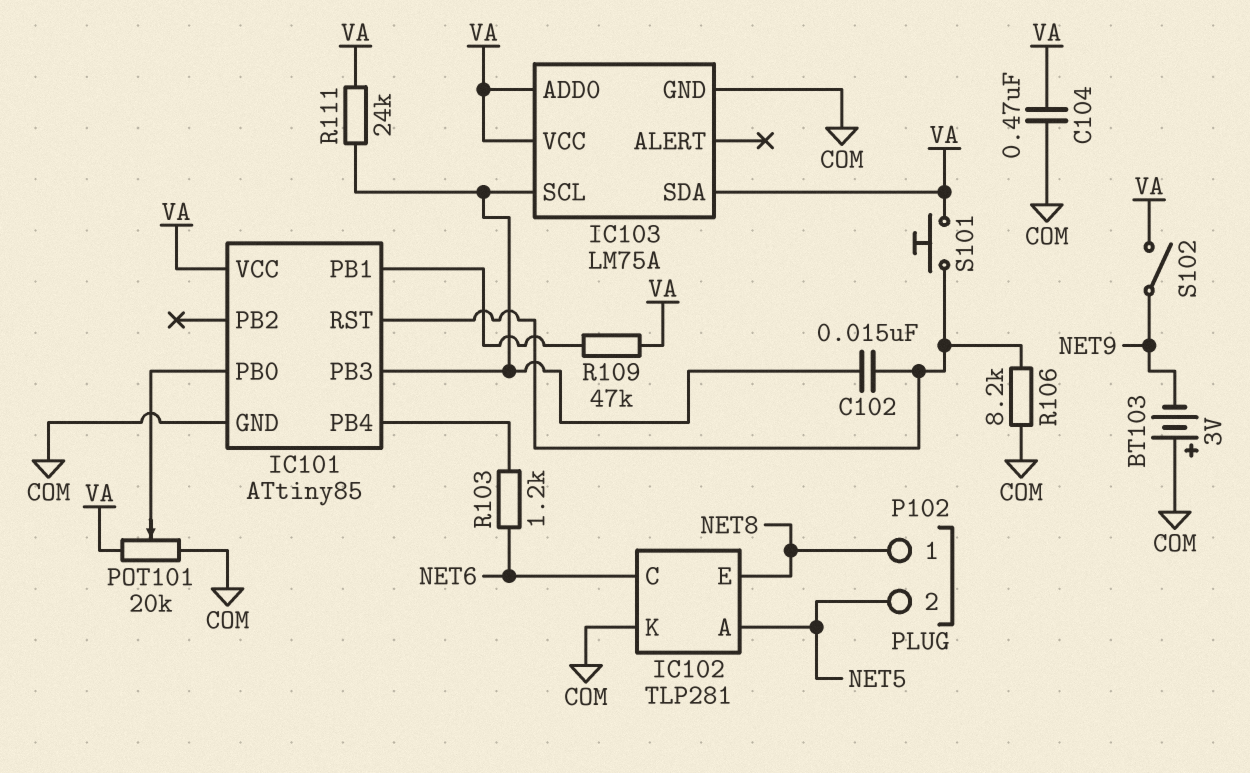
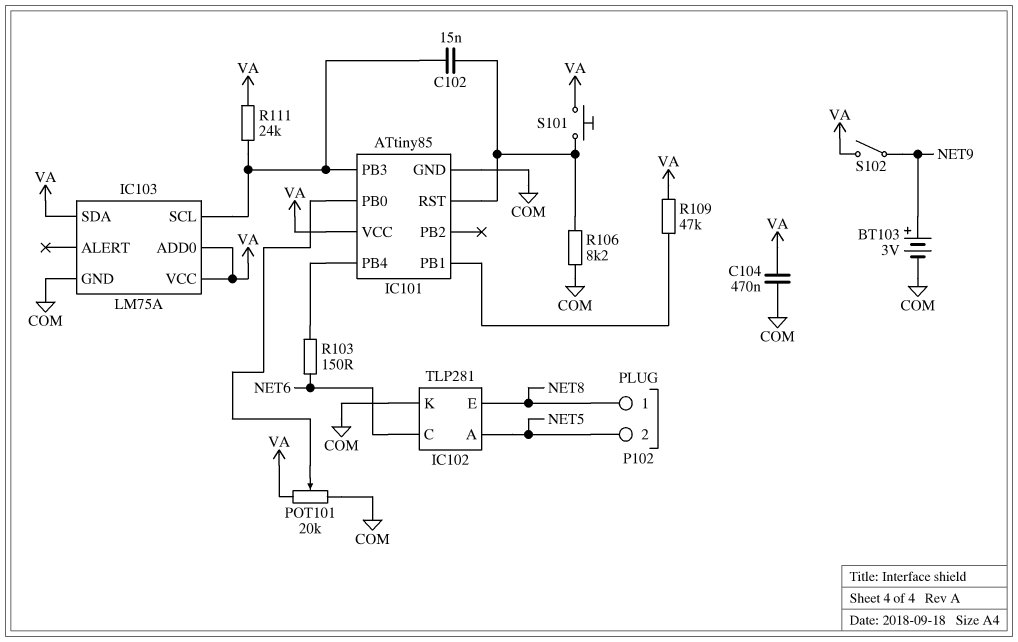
BT103: 3V (plus COM, minus NET9) -> 3V (plus NET9, minus COM)
R103: 1.2k (IC101/PB4, NET6) -> 150 (IC101/PB4, NET6)

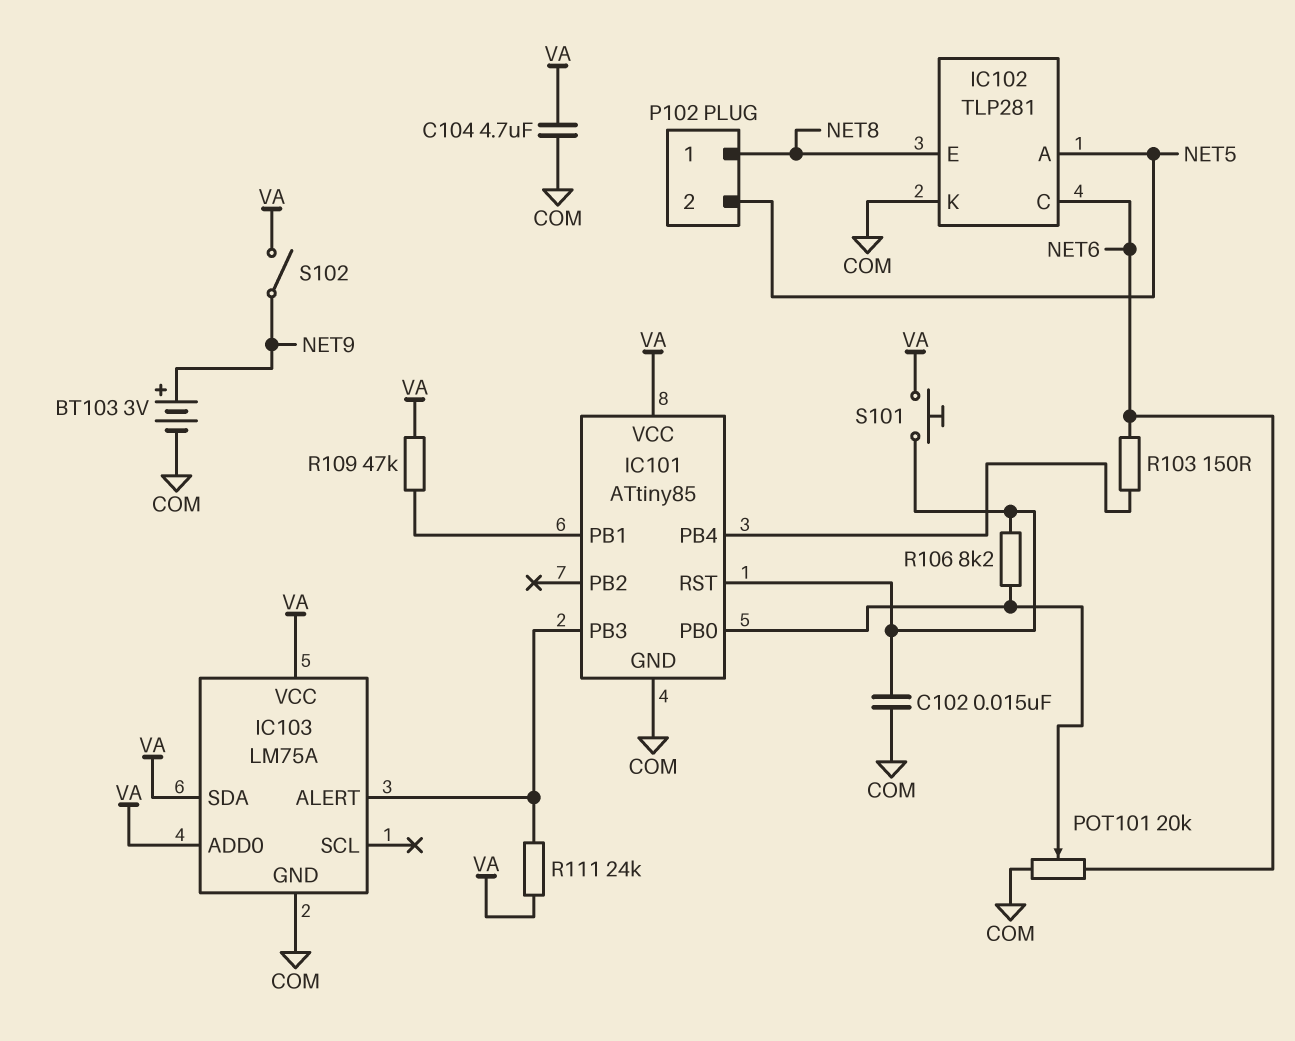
C102: 15nF (IC101/PB3, IC101/RST) -> 15nF (COM, IC101/RST)
C104: 470nF (COM, VA) -> 4.7uF (COM, VA)
IC103 pin ALERT: none -> IC101/PB3
IC103 pin SCL: IC101/PB3 -> none
POT101: 20k (COM, VA, wiper IC101/PB0) -> 20k (COM, NET6, wiper IC101/PB0)
R106: 8.2k (COM, IC101/RST) -> 8.2k (IC101/PB0, IC101/RST)

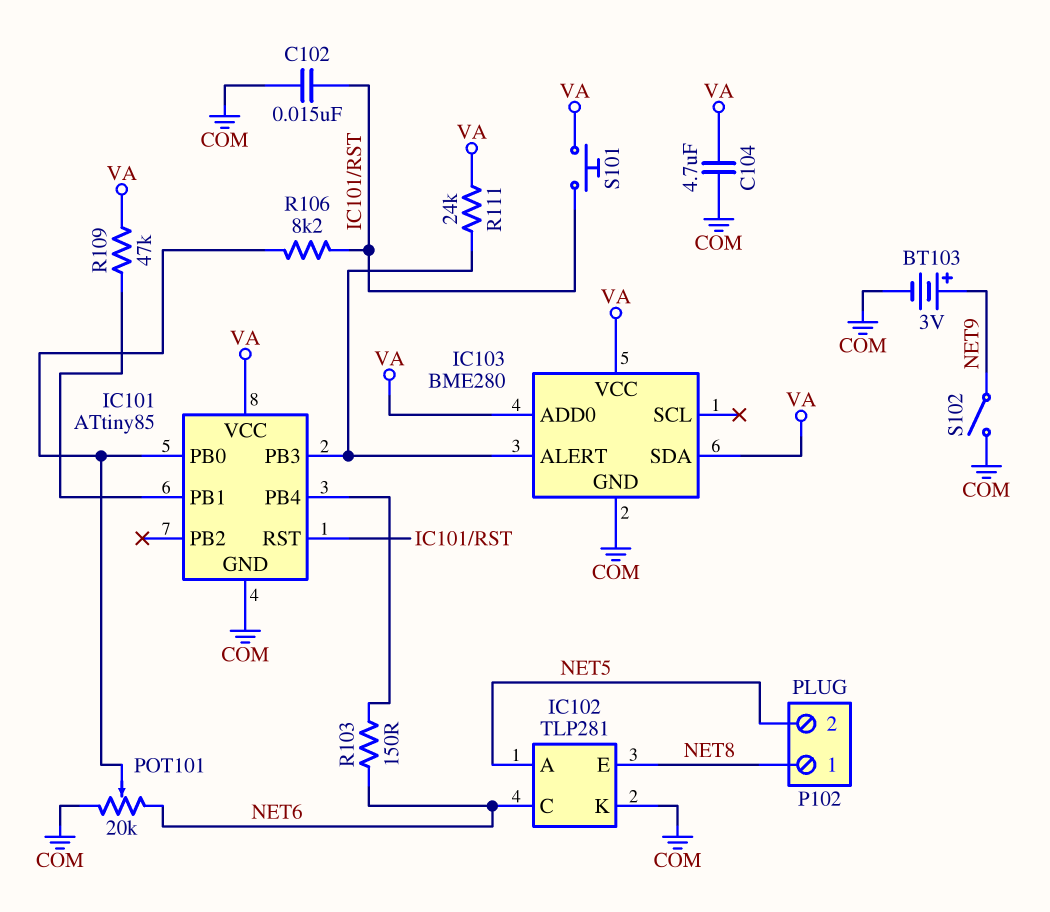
IC103: LM75A -> BME280
S102: switch (NET9, VA) -> switch (COM, NET9)

